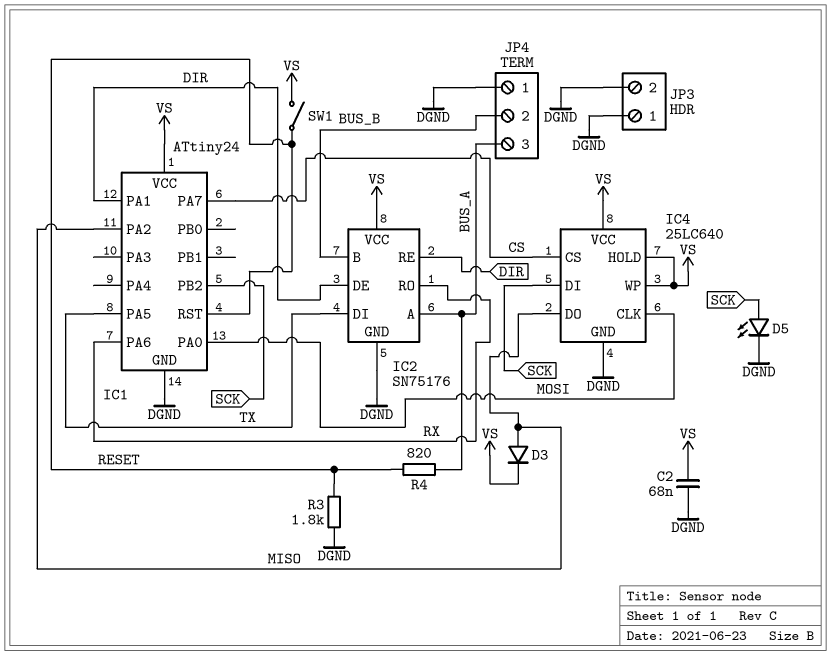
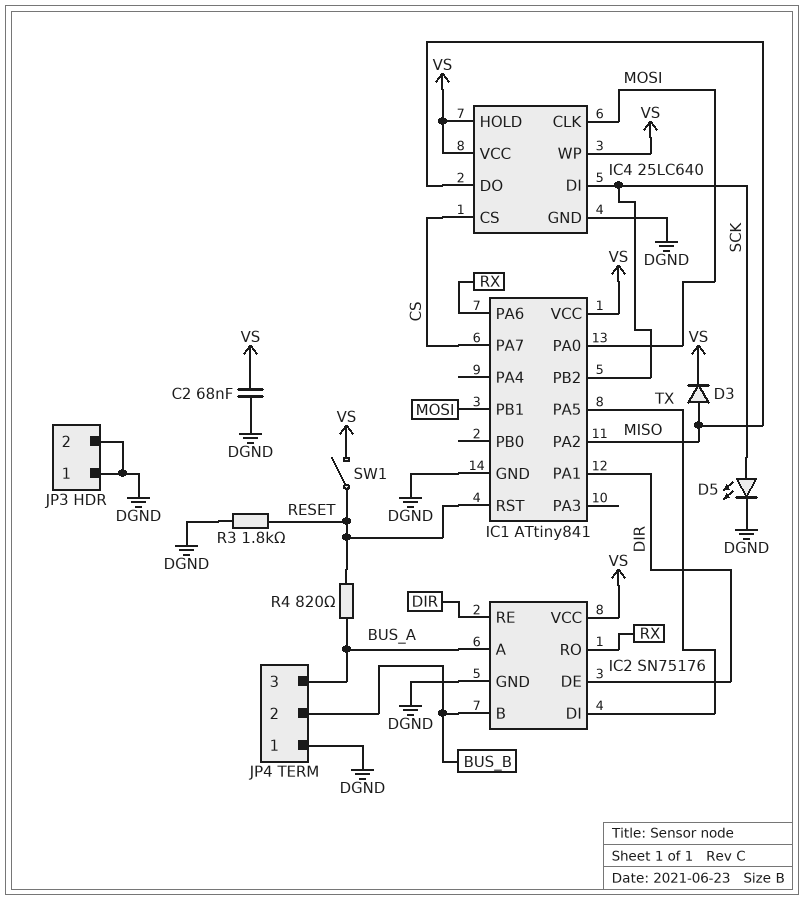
IC1: ATtiny24 -> ATtiny841
IC1 pin PB1: none -> MOSI

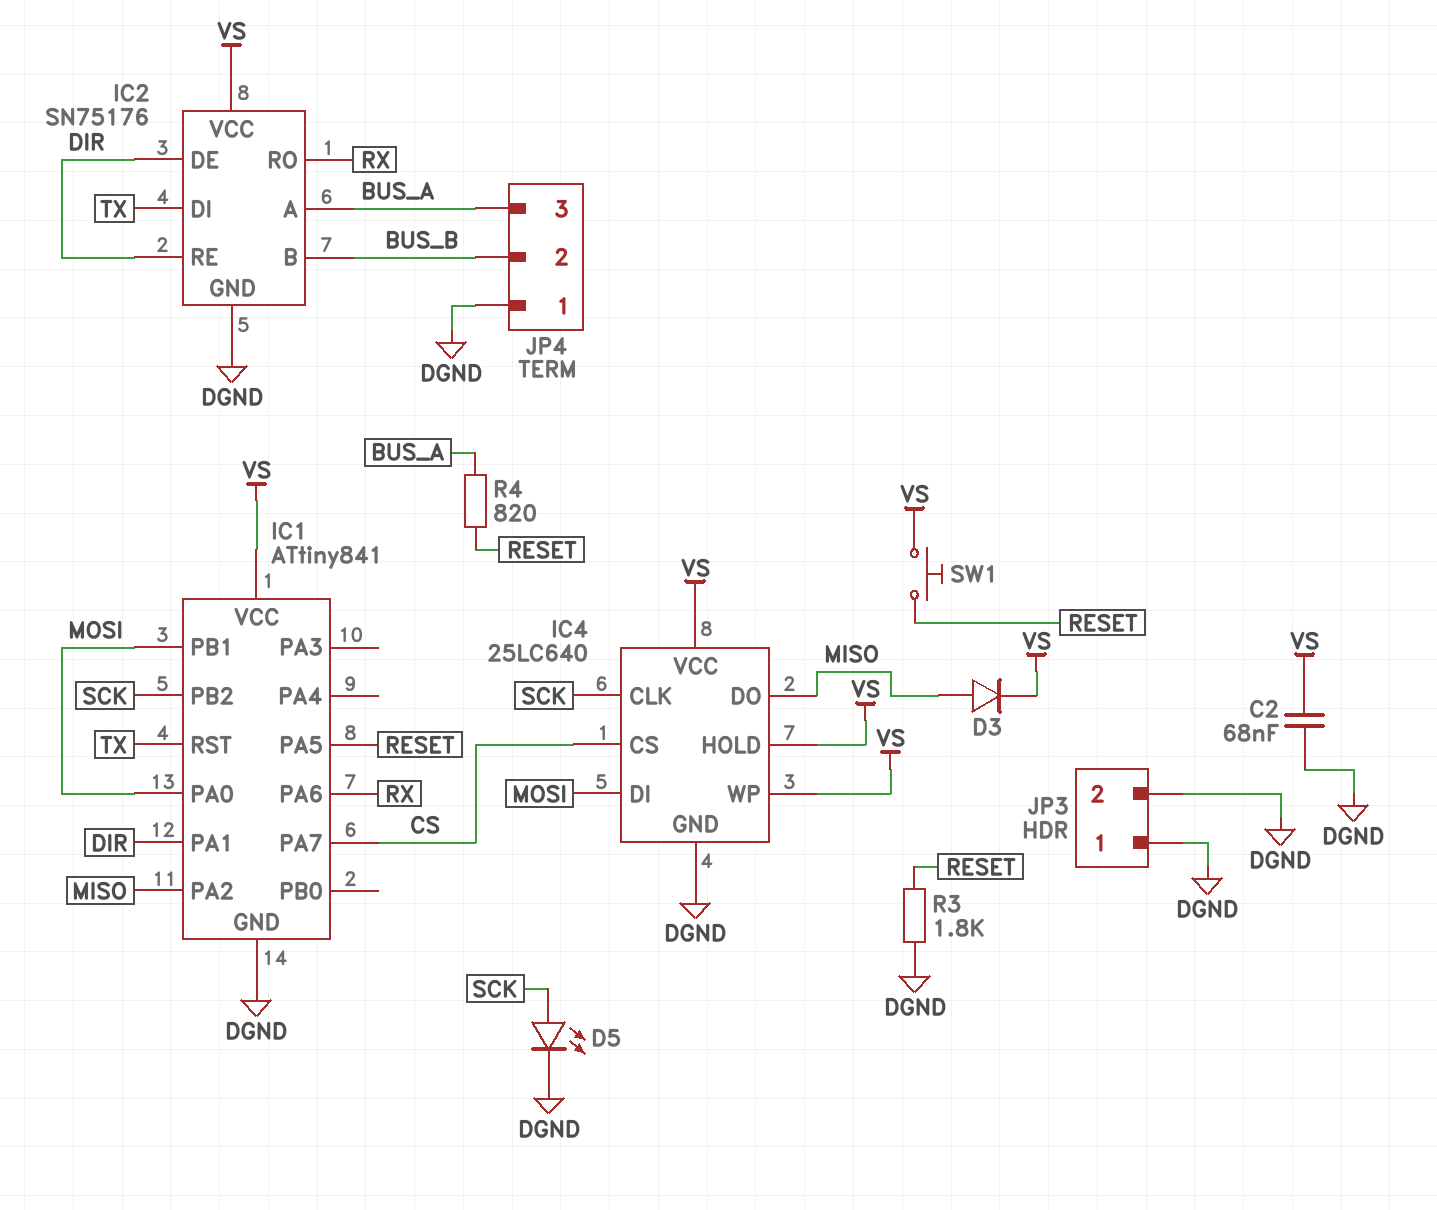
IC1 pin PA5: TX -> RESET
IC1 pin RST: RESET -> TX
IC4 pin CLK: MOSI -> SCK
IC4 pin DI: SCK -> MOSI
SW1: switch (RESET, VS) -> button (RESET, VS)

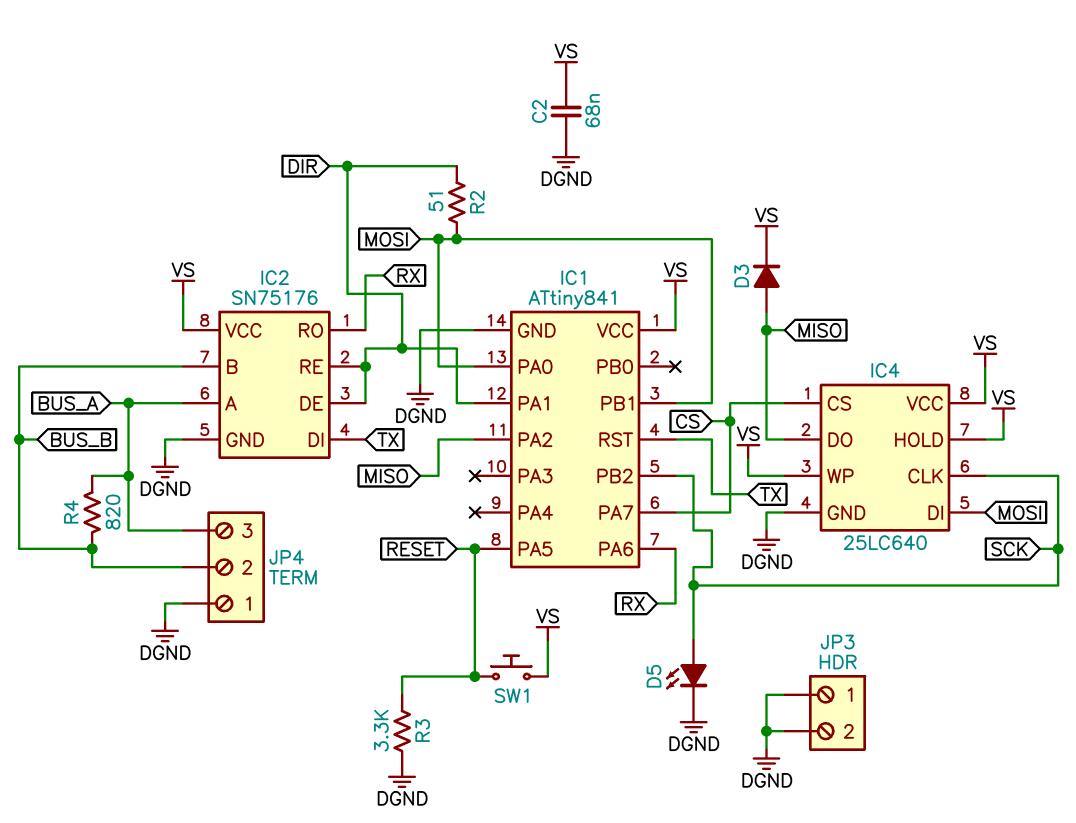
R2: none -> 51 (DIR, MOSI)
R3: 1.8k (DGND, RESET) -> 3.3k (DGND, RESET)
R4: 820 (BUS_A, RESET) -> 820 (BUS_A, BUS_B)

